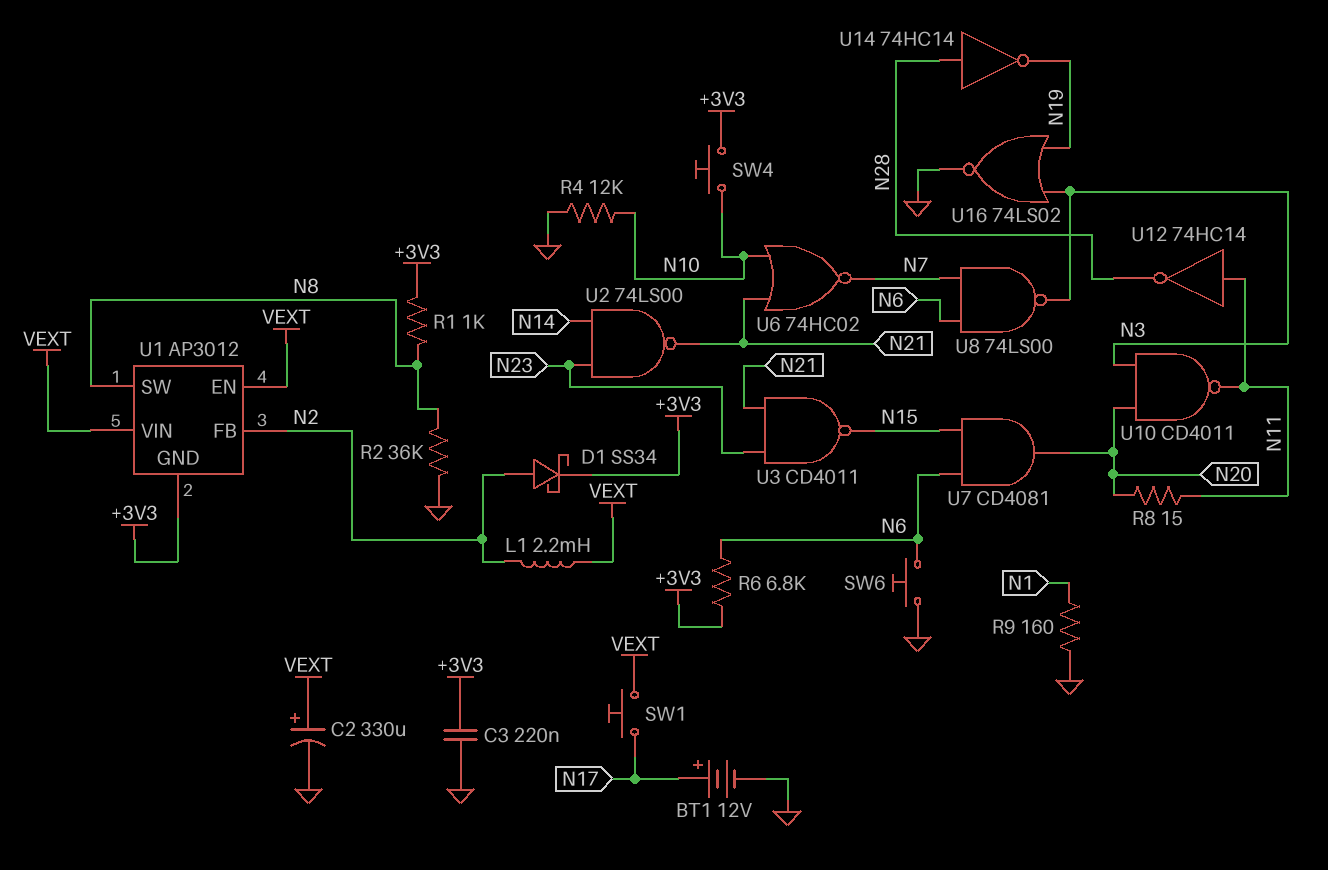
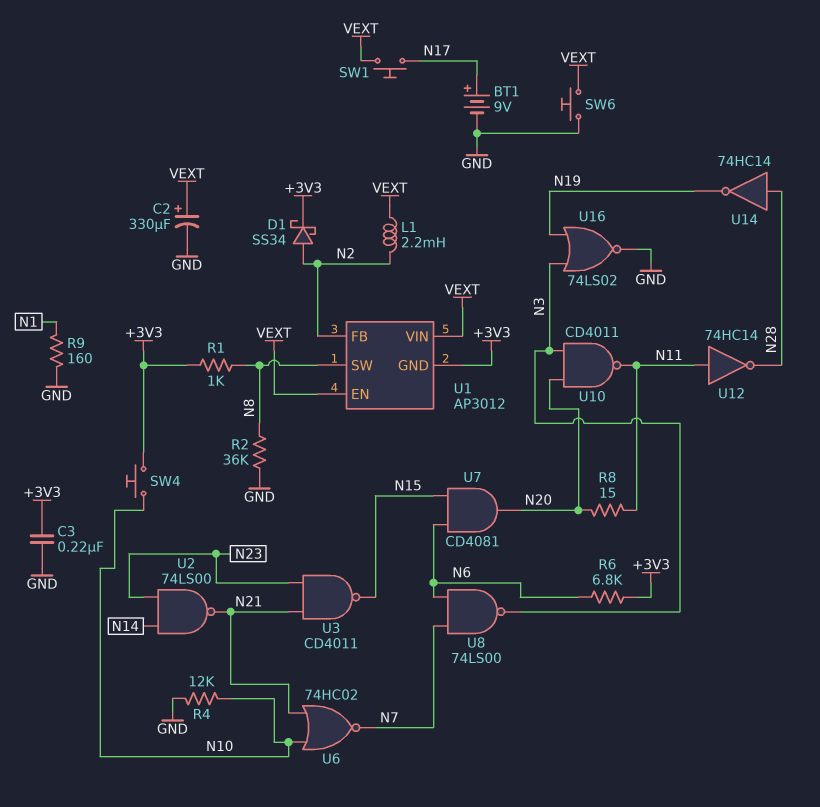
BT1: 12V (plus N17, minus GND) -> 9V (plus N17, minus GND)
SW6: button (GND, N6) -> button (GND, VEXT)

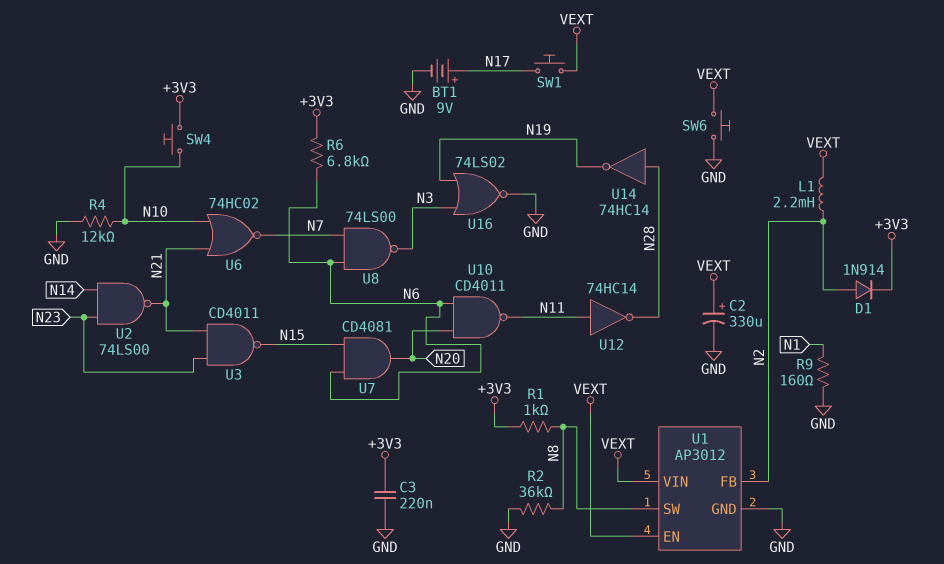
D1: schottky SS34 (A N2, K +3V3) -> diode 1N914 (A N2, K +3V3)
R8: 15 (N11, N20) -> none
U1 pin GND: +3V3 -> GND
U10: NAND CD4011 (in N3, in N20, out N11) -> NAND CD4011 (in N6, in N20, out N11)

